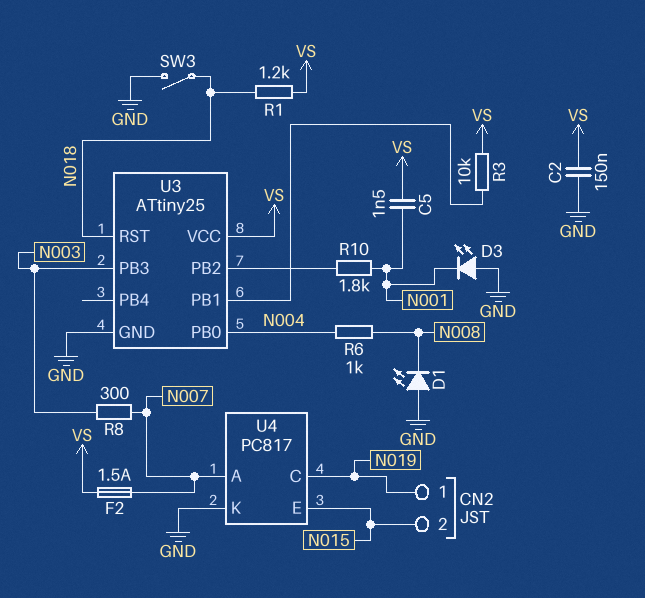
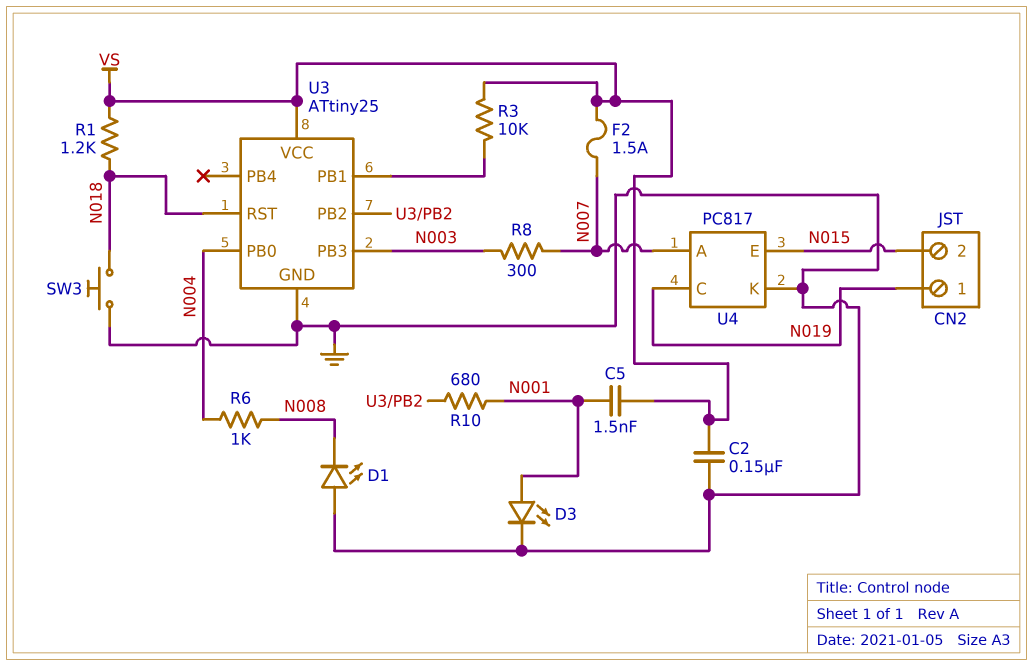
D3: LED (A GND, K N001) -> LED (A N001, K GND)
R10: 1.8k (N001, U3/PB2) -> 680 (N001, U3/PB2)
SW3: switch (GND, N018) -> button (GND, N018)

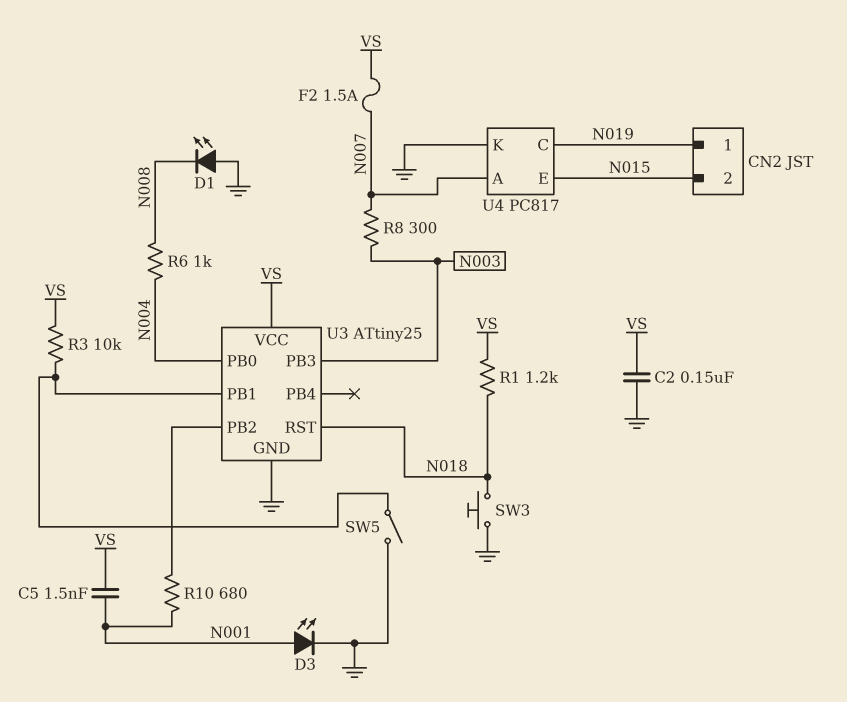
SW5: none -> switch (GND, U3/PB1)

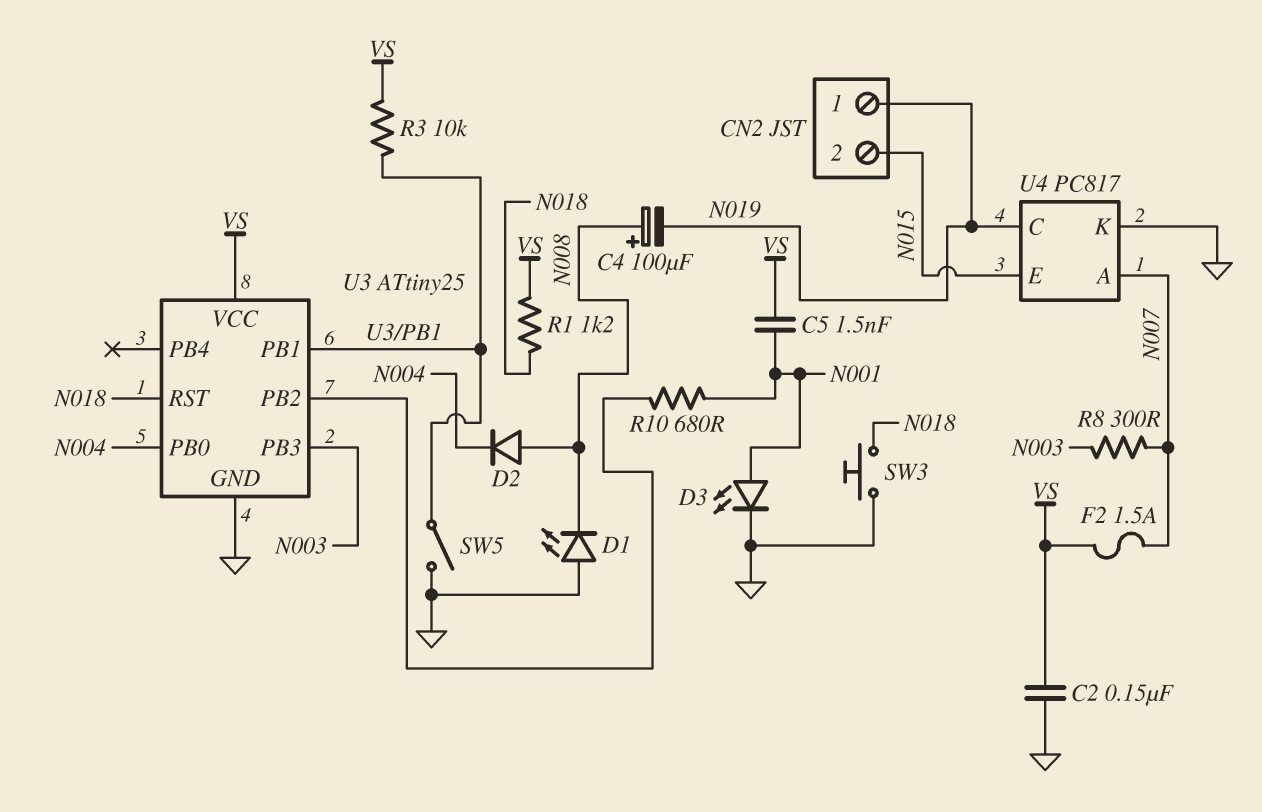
C4: none -> 100uF (plus N008, minus N019)
D2: none -> diode (A N008, K N004)
R6: 1k (N004, N008) -> none

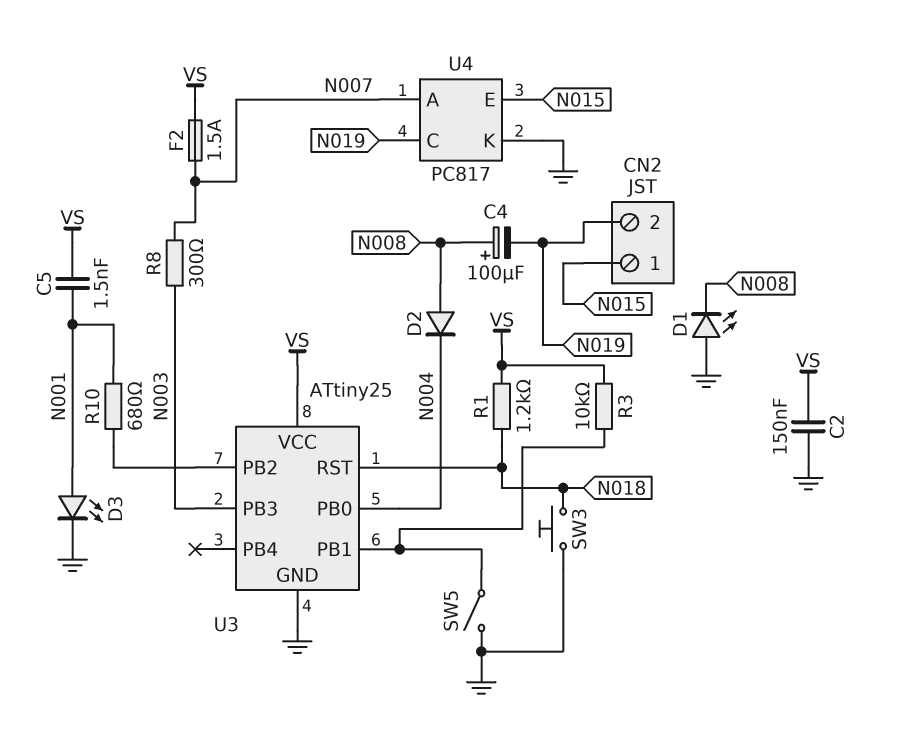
CN2 pin 1: N019 -> N015
CN2 pin 2: N015 -> N019

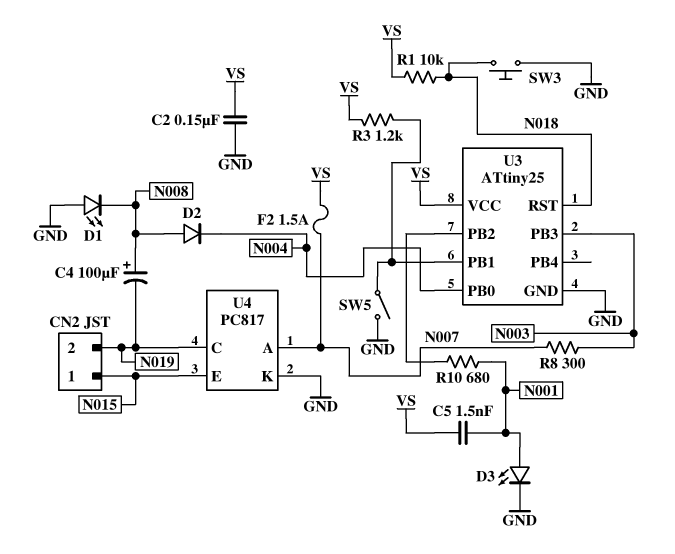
R1: 1.2k (N018, VS) -> 10k (N018, VS)
R3: 10k (U3/PB1, VS) -> 1.2k (U3/PB1, VS)

